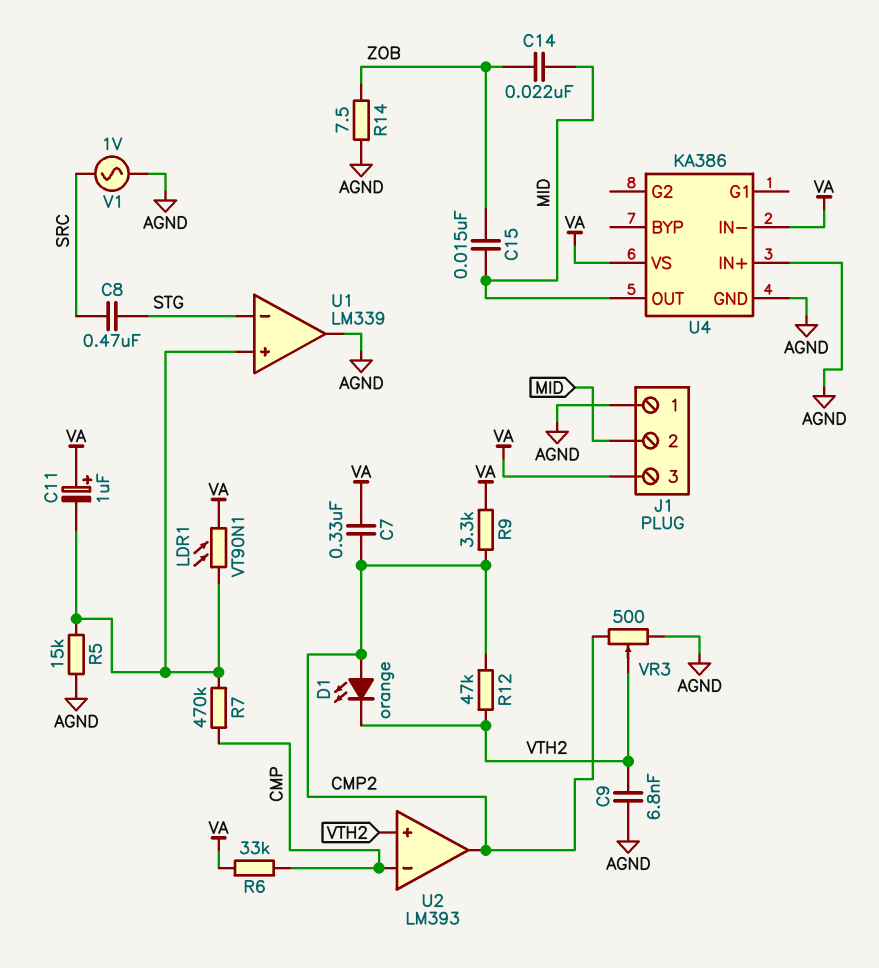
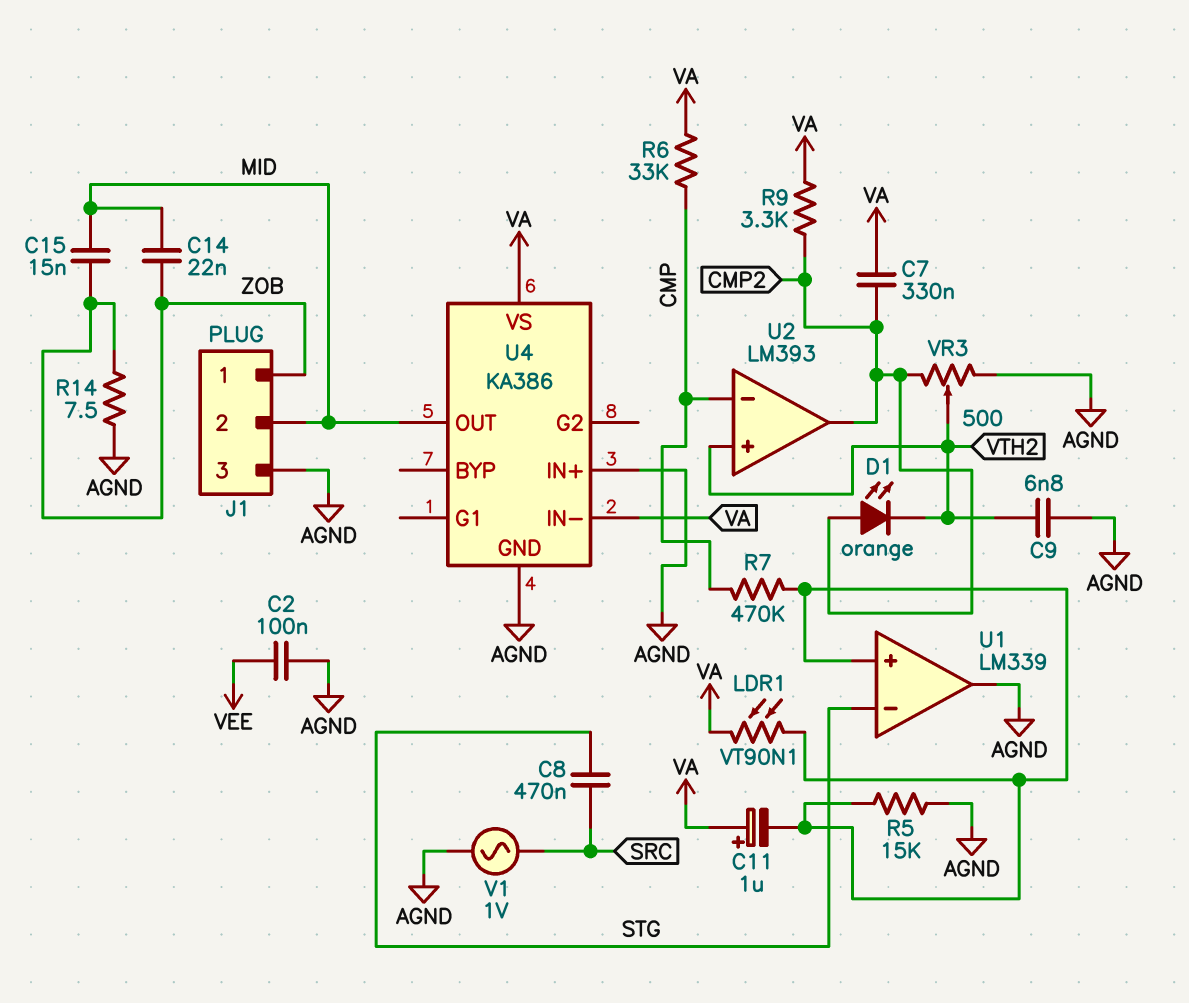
C2: none -> 100nF (AGND, VEE)
J1 pin 1: AGND -> ZOB
J1 pin 3: VA -> AGND
R12: 47k (CMP2, VTH2) -> none

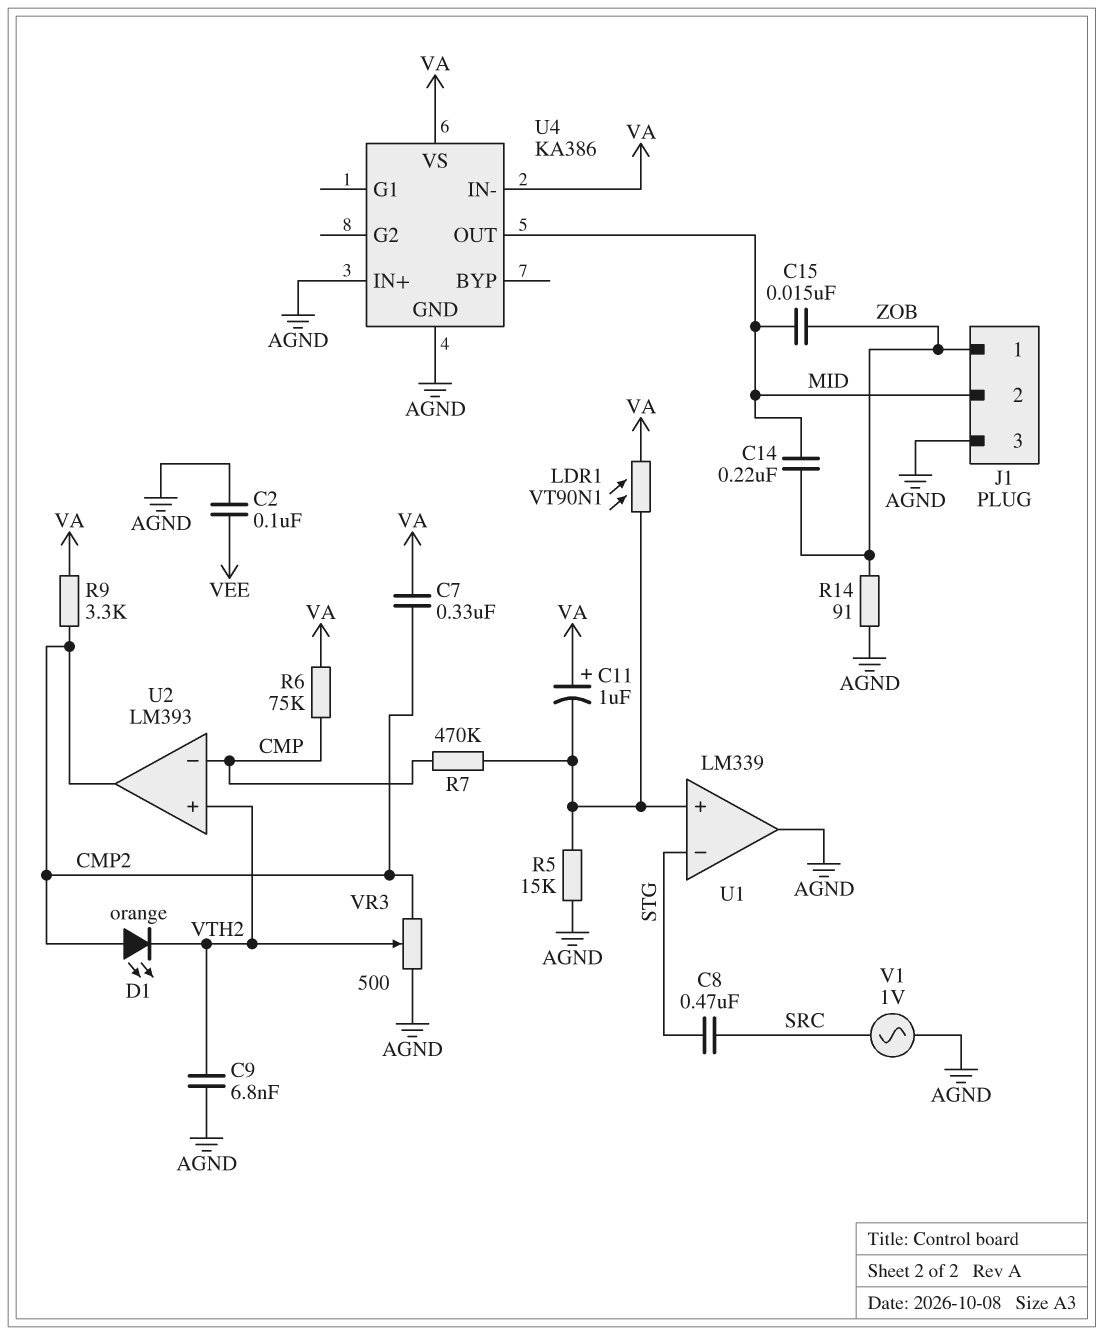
C14: 22nF (MID, ZOB) -> 220nF (MID, ZOB)
R6: 33k (CMP, VA) -> 75k (CMP, VA)
R14: 7.5 (AGND, ZOB) -> 91 (AGND, ZOB)

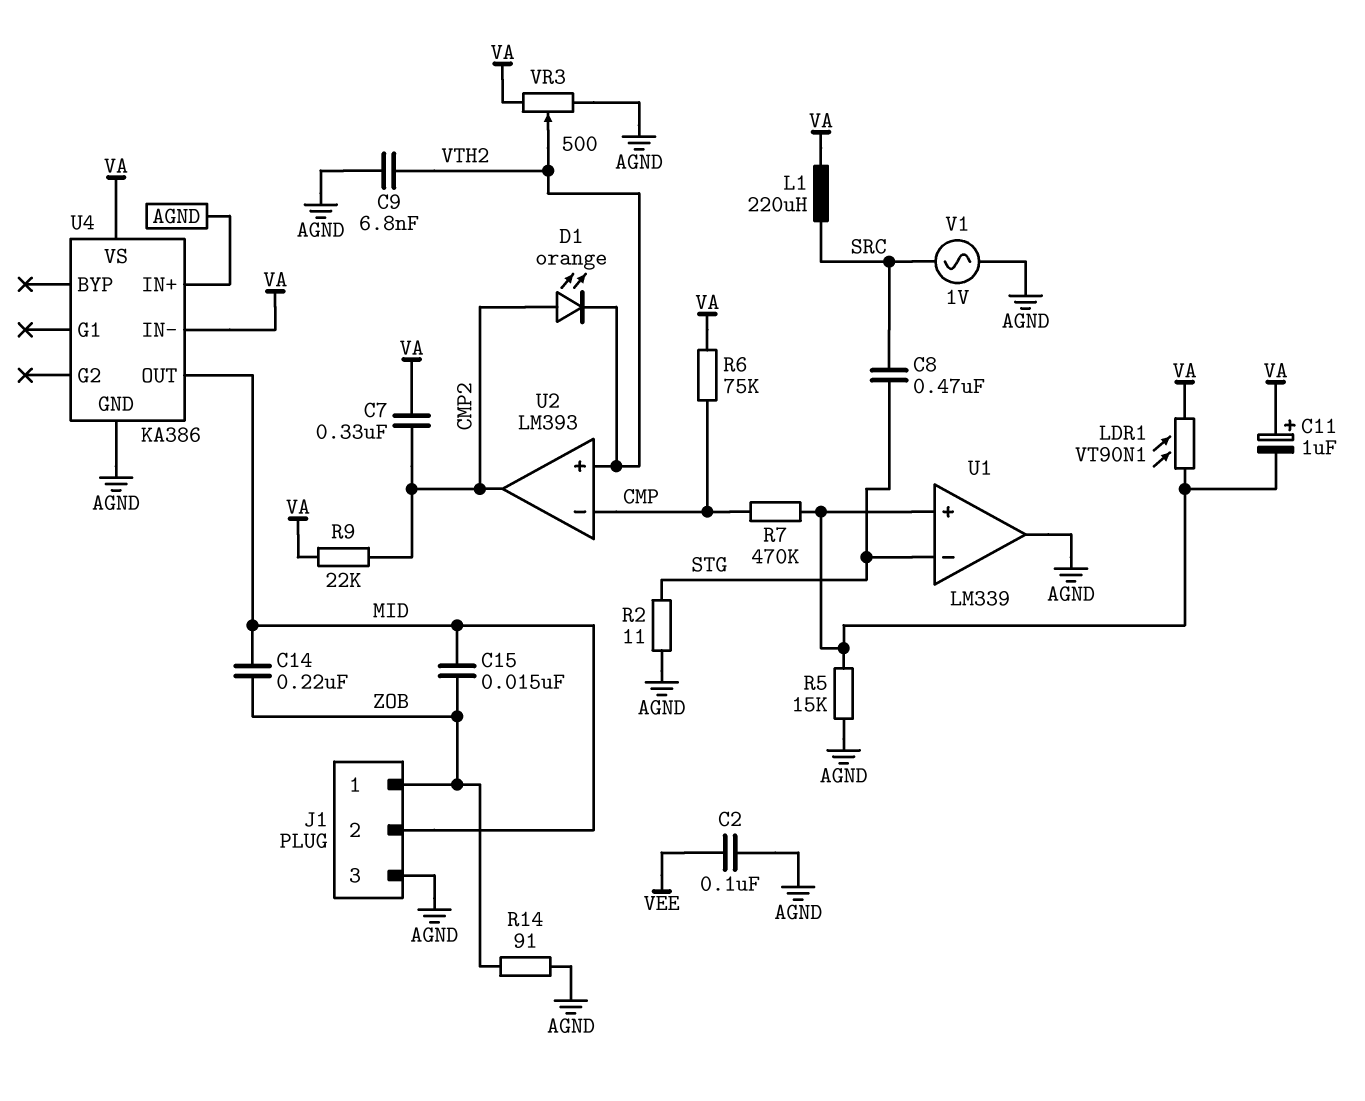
L1: none -> 220uH (SRC, VA)
R2: none -> 11 (AGND, STG)
R9: 3.3k (CMP2, VA) -> 22k (CMP2, VA)
VR3: 500 (AGND, CMP2, wiper VTH2) -> 500 (AGND, VA, wiper VTH2)

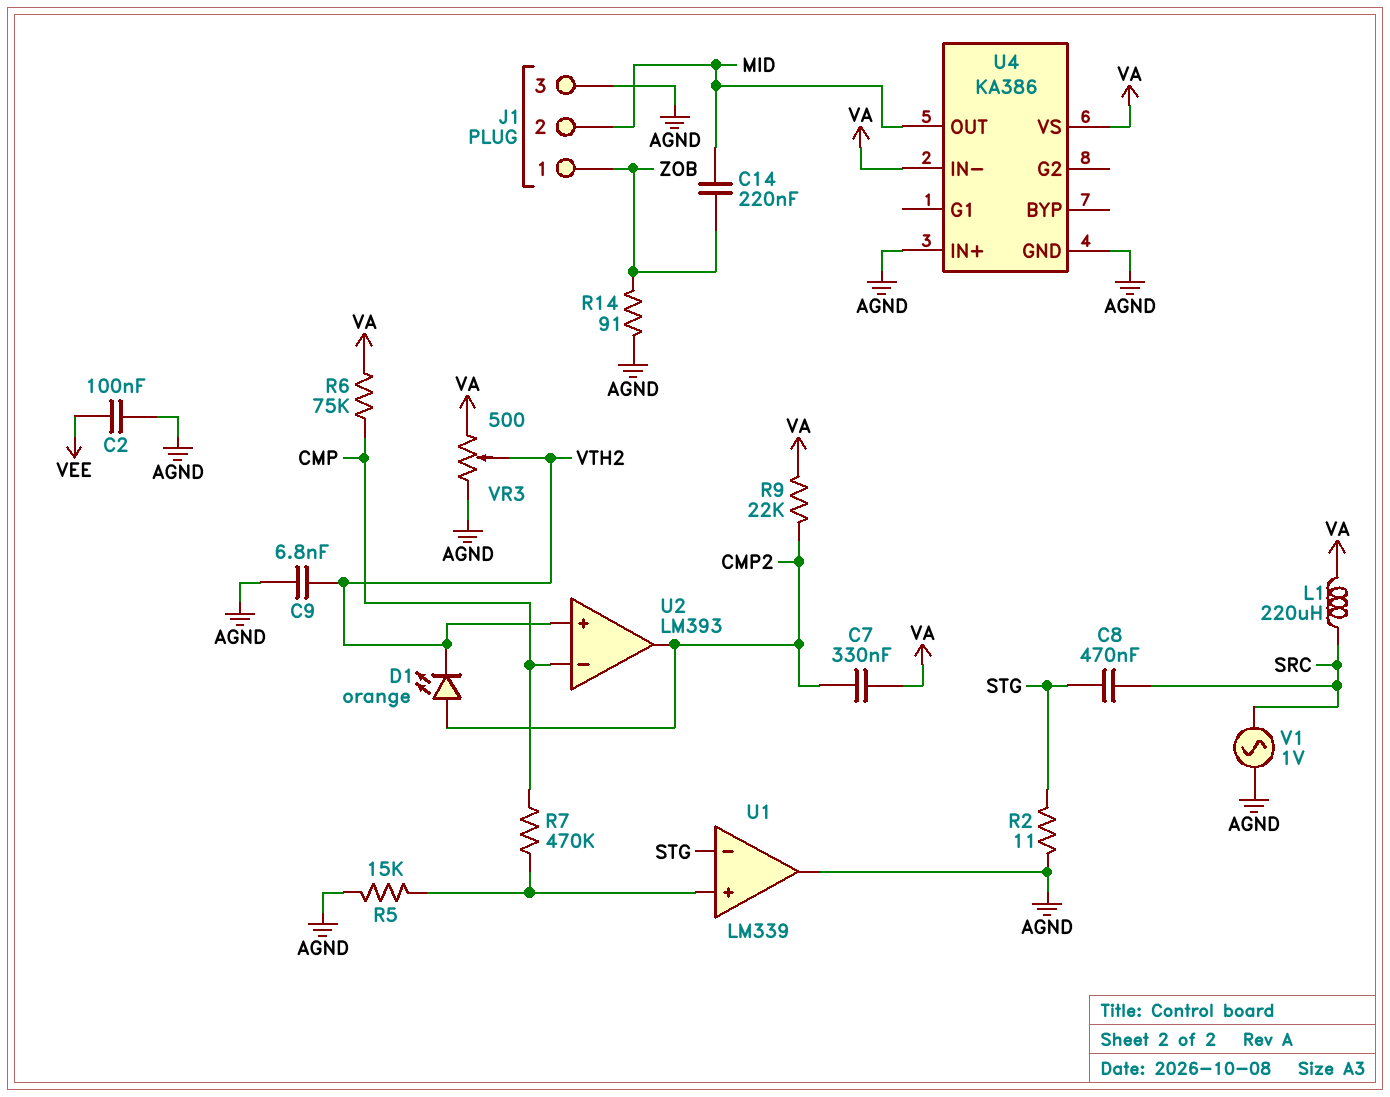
C11: 1uF (plus VA, minus U1/in+) -> none
C15: 15nF (MID, ZOB) -> none
LDR1: VT90N1 (U1/in+, VA) -> none

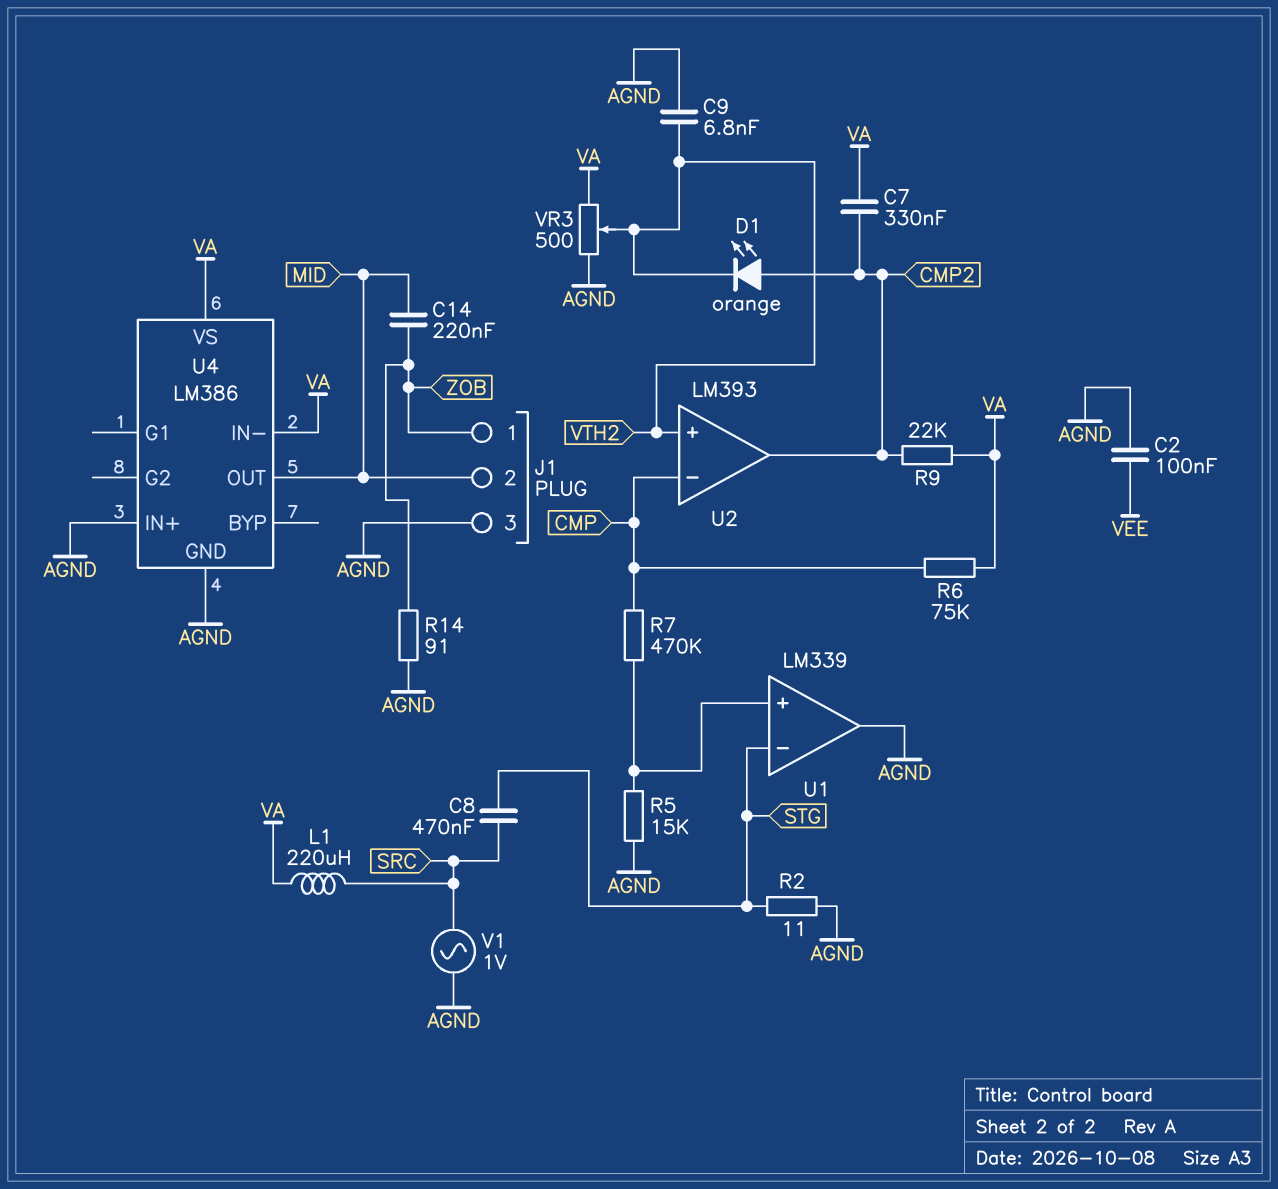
U4: KA386 -> LM386

